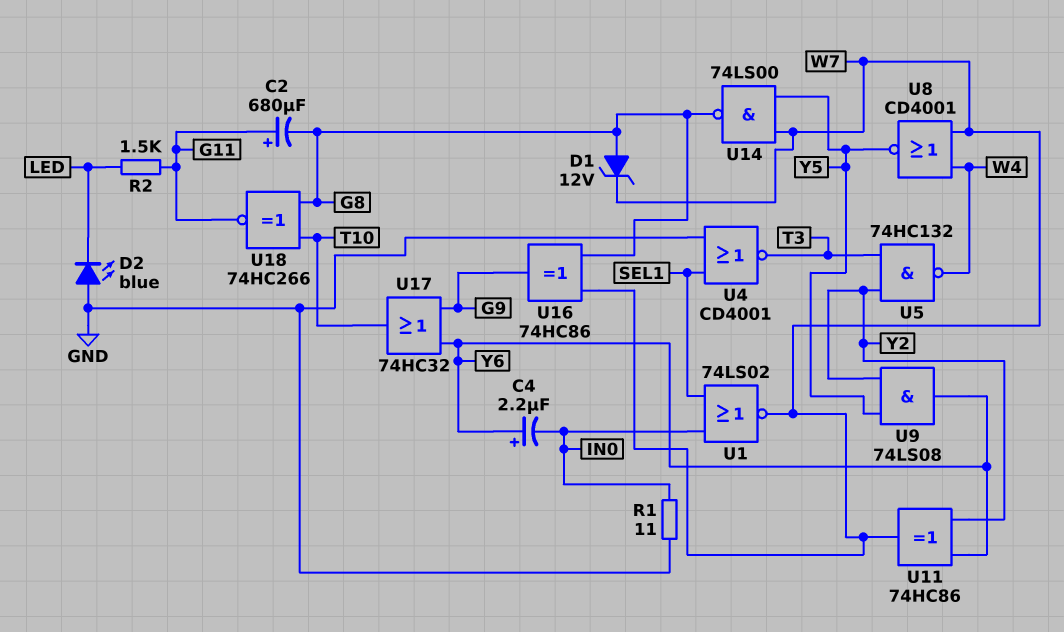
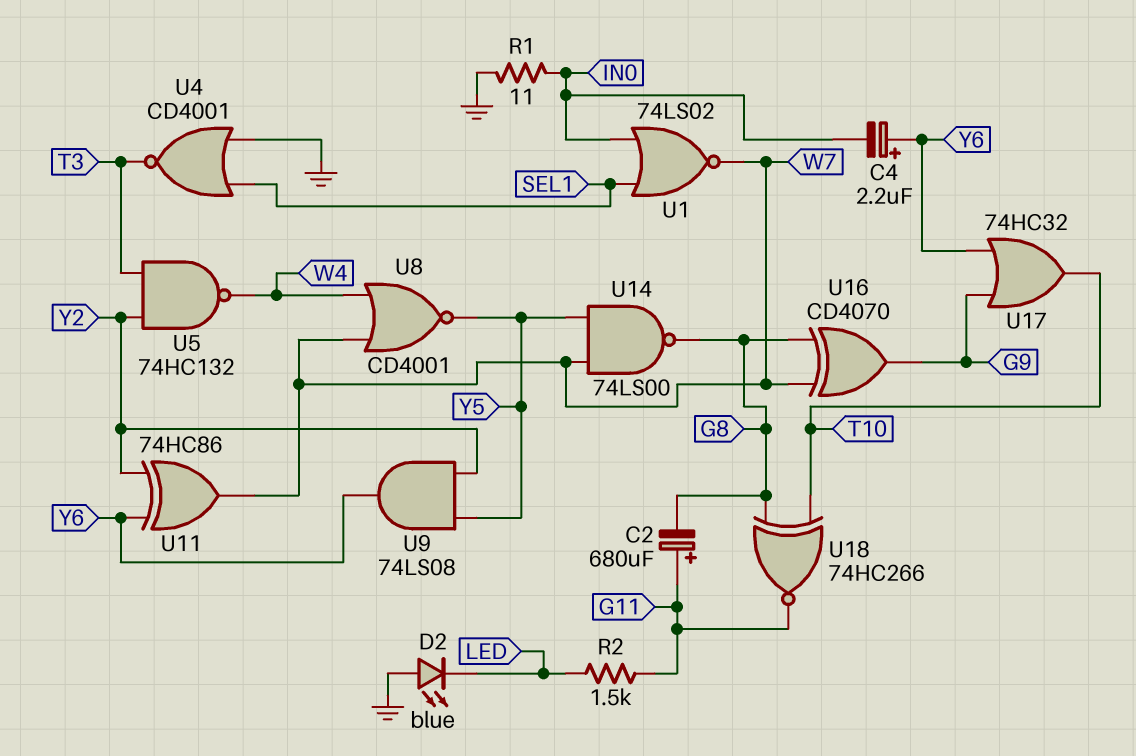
D1: zener 12V (A G8, K W7) -> none
U16: XOR 74HC86 (in G8, in W7, out G9) -> XOR CD4070 (in G8, in W7, out G9)

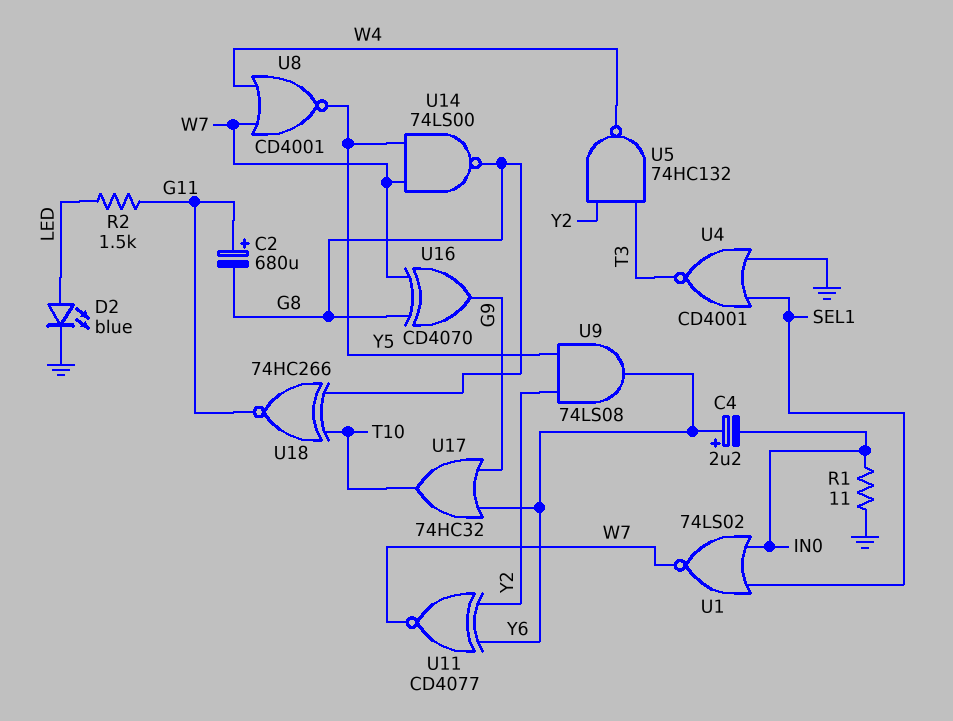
D2: LED blue (A GND, K LED) -> LED blue (A LED, K GND)
U11: XOR 74HC86 (in Y2, in Y6, out W7) -> XNOR CD4077 (in Y2, in Y6, out W7)

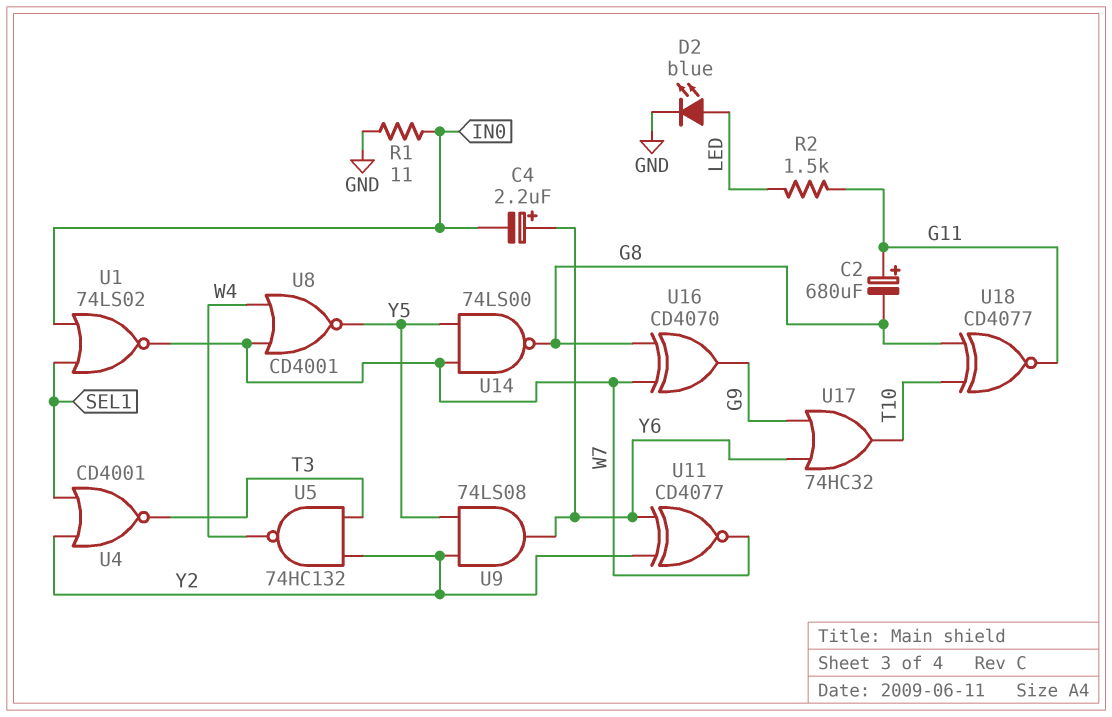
U4: NOR CD4001 (in GND, in SEL1, out T3) -> NOR CD4001 (in SEL1, in Y2, out T3)
U18: XNOR 74HC266 (in G8, in T10, out G11) -> XNOR CD4077 (in G8, in T10, out G11)

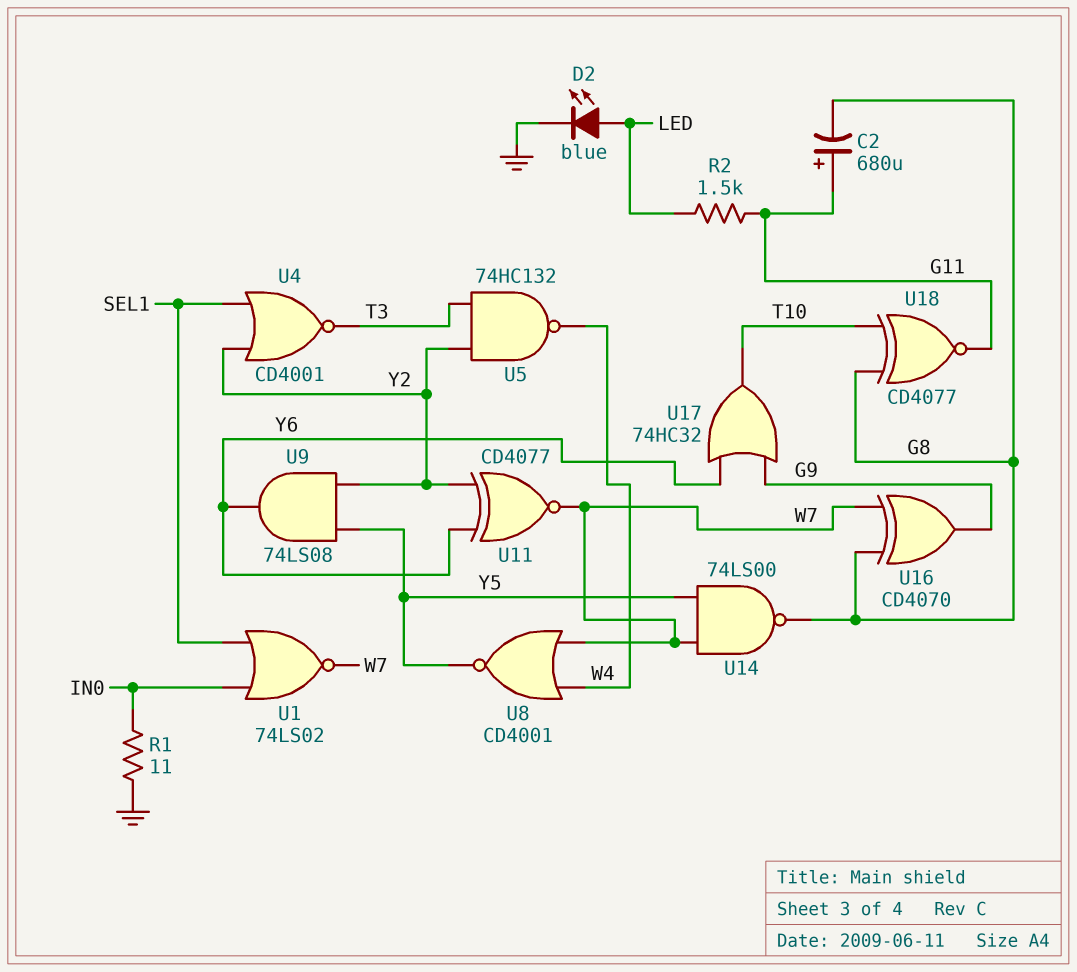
C4: 2.2uF (plus Y6, minus IN0) -> none

